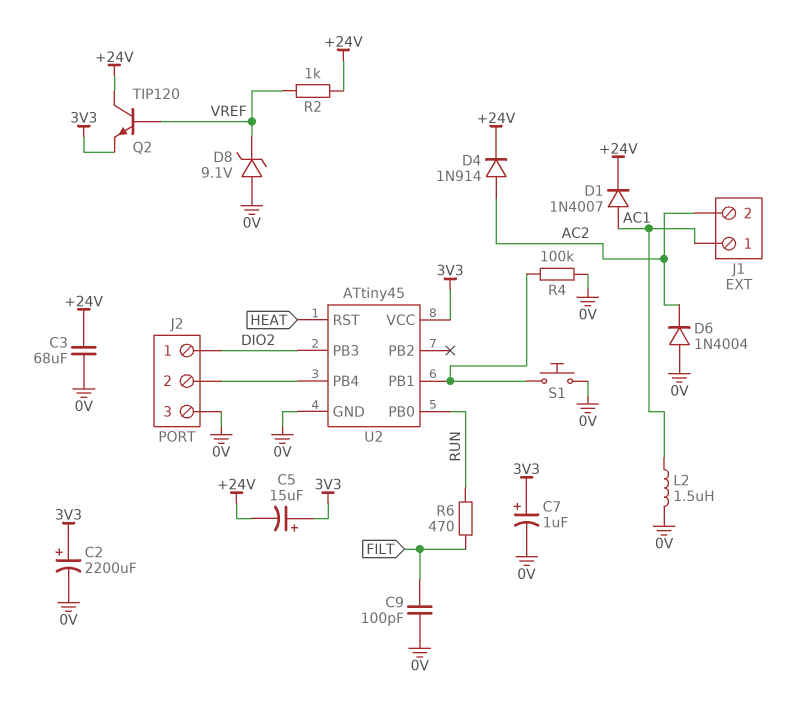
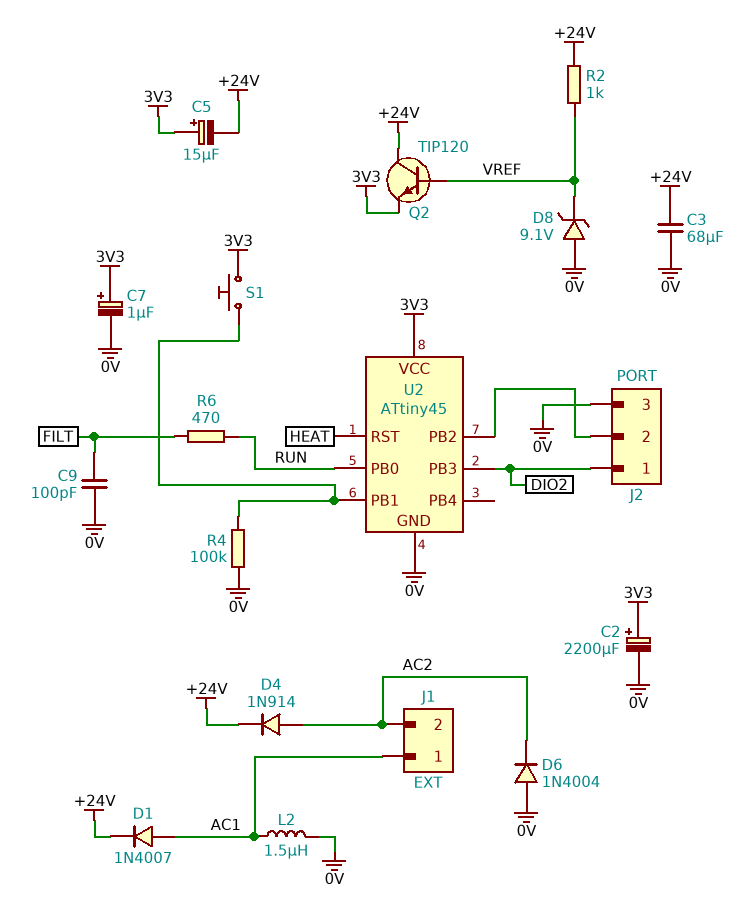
S1: button (0V, U2/PB1) -> button (3V3, U2/PB1)
U2 pin PB2: none -> J2/2
U2 pin PB4: J2/2 -> none

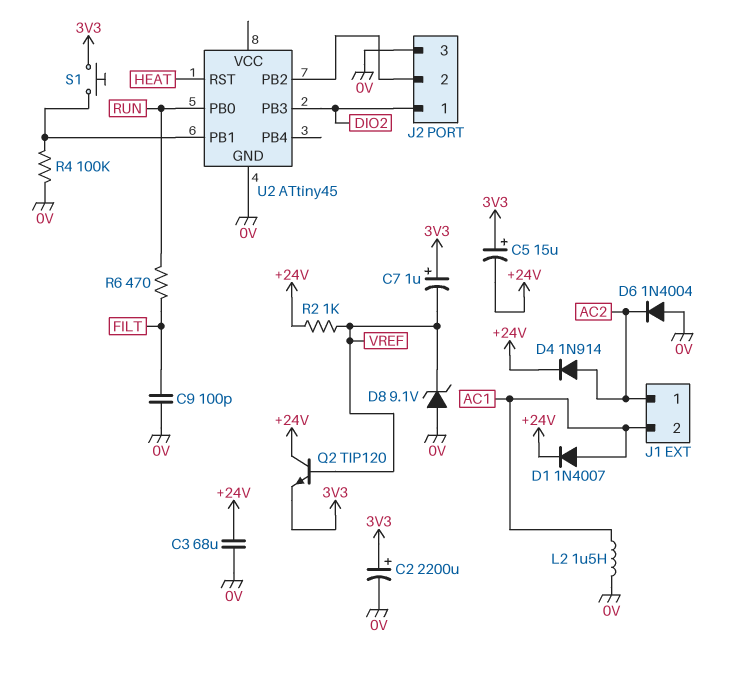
C7: 1uF (plus 3V3, minus 0V) -> 1uF (plus 3V3, minus VREF)
J1 pin 1: AC1 -> AC2
J1 pin 2: AC2 -> AC1
U2 pin VCC: 3V3 -> none

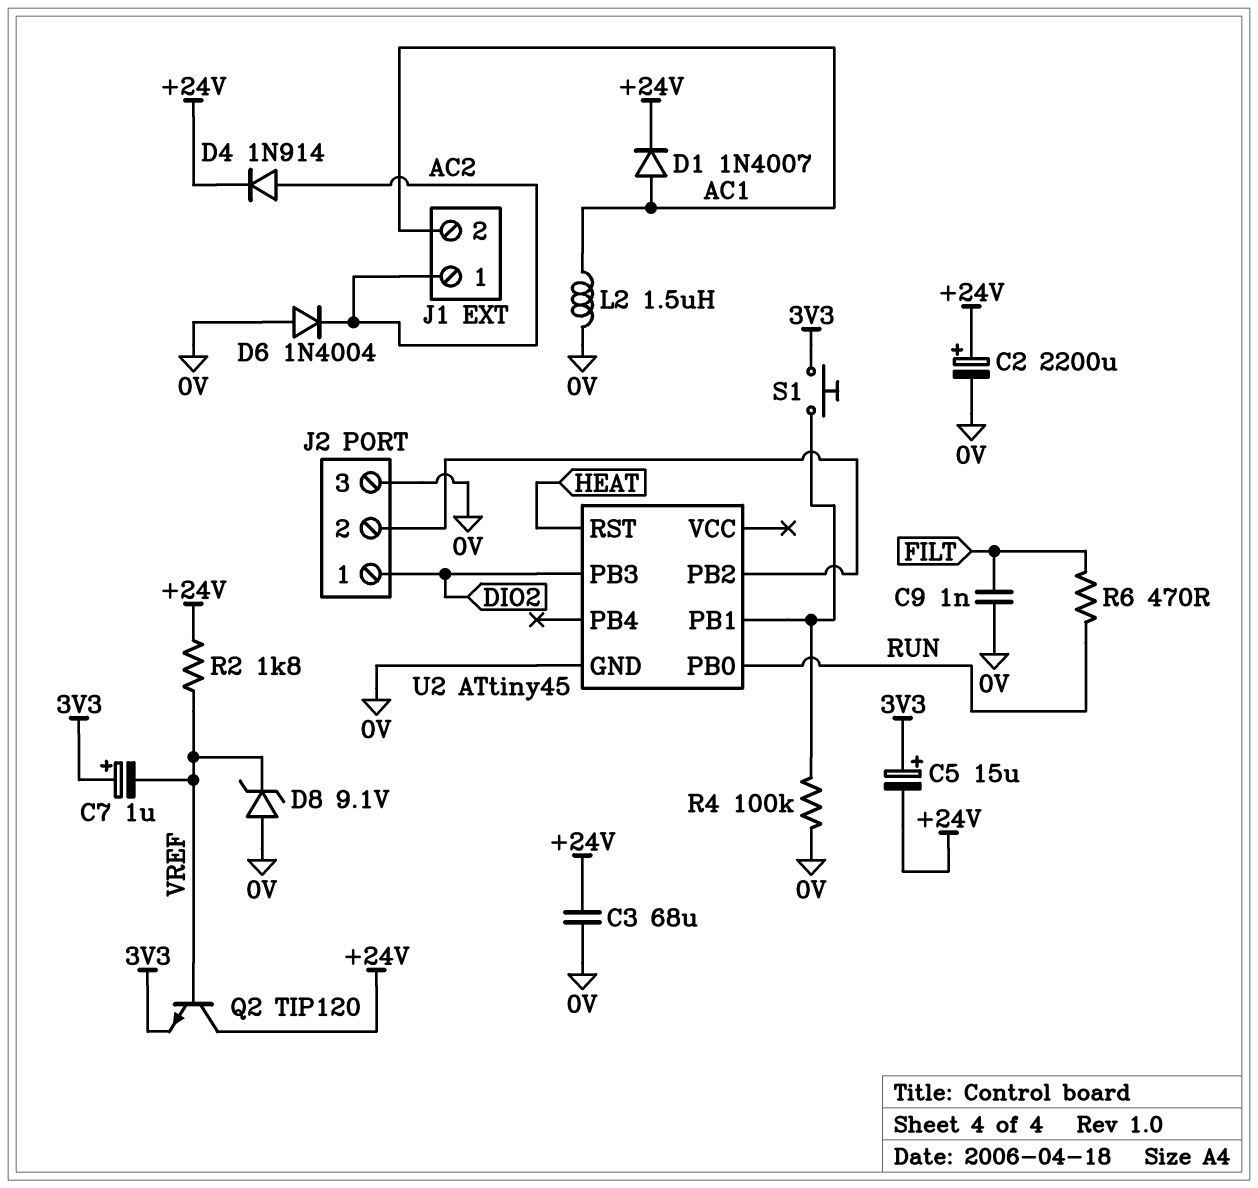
C2: 2200uF (plus 3V3, minus 0V) -> 2200uF (plus +24V, minus 0V)
C9: 100pF (0V, FILT) -> 1nF (0V, FILT)
R2: 1k (+24V, VREF) -> 1.8k (+24V, VREF)

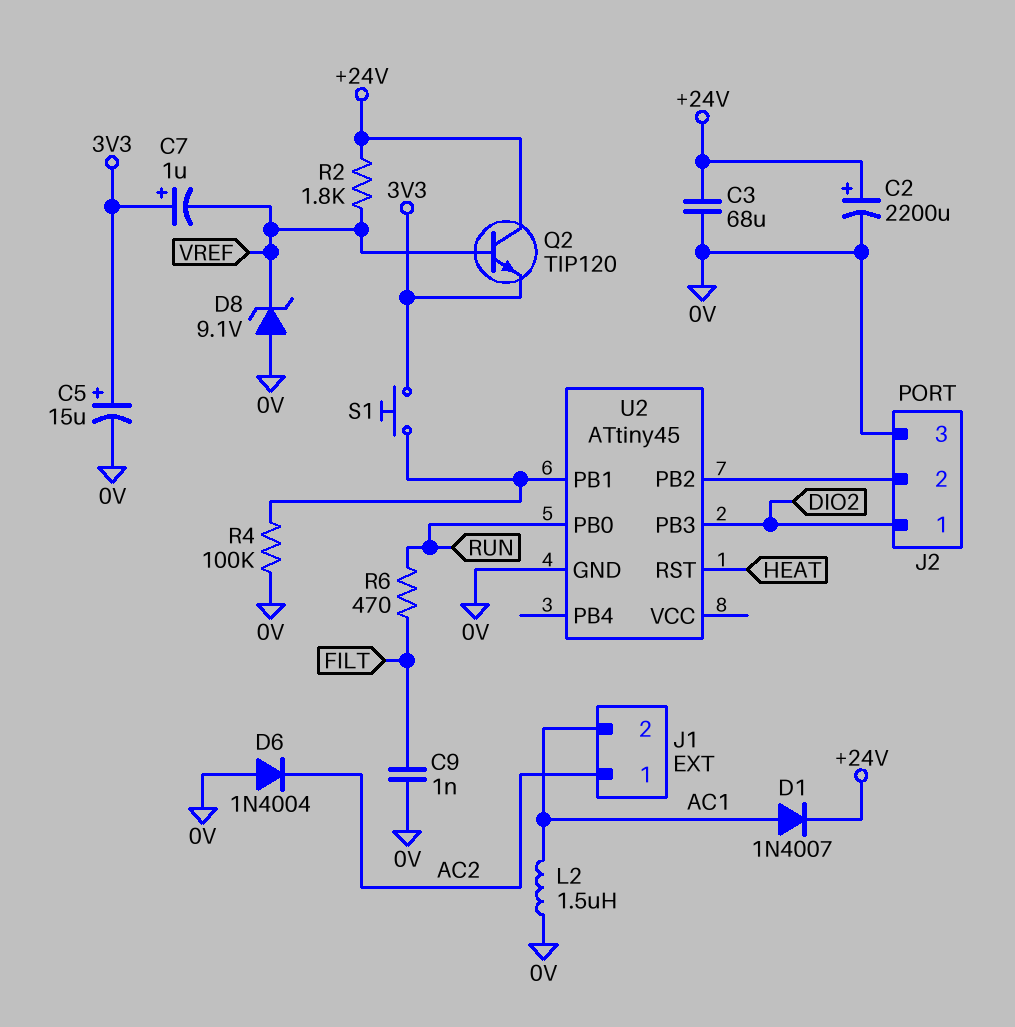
C5: 15uF (plus 3V3, minus +24V) -> 15uF (plus 3V3, minus 0V)
D4: diode 1N914 (A AC2, K +24V) -> none

